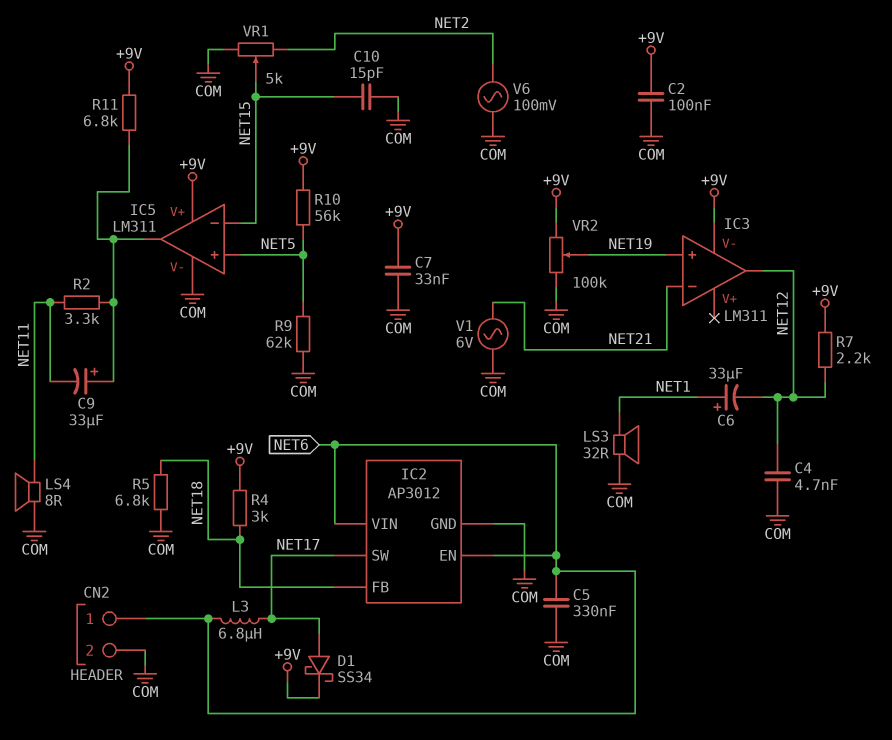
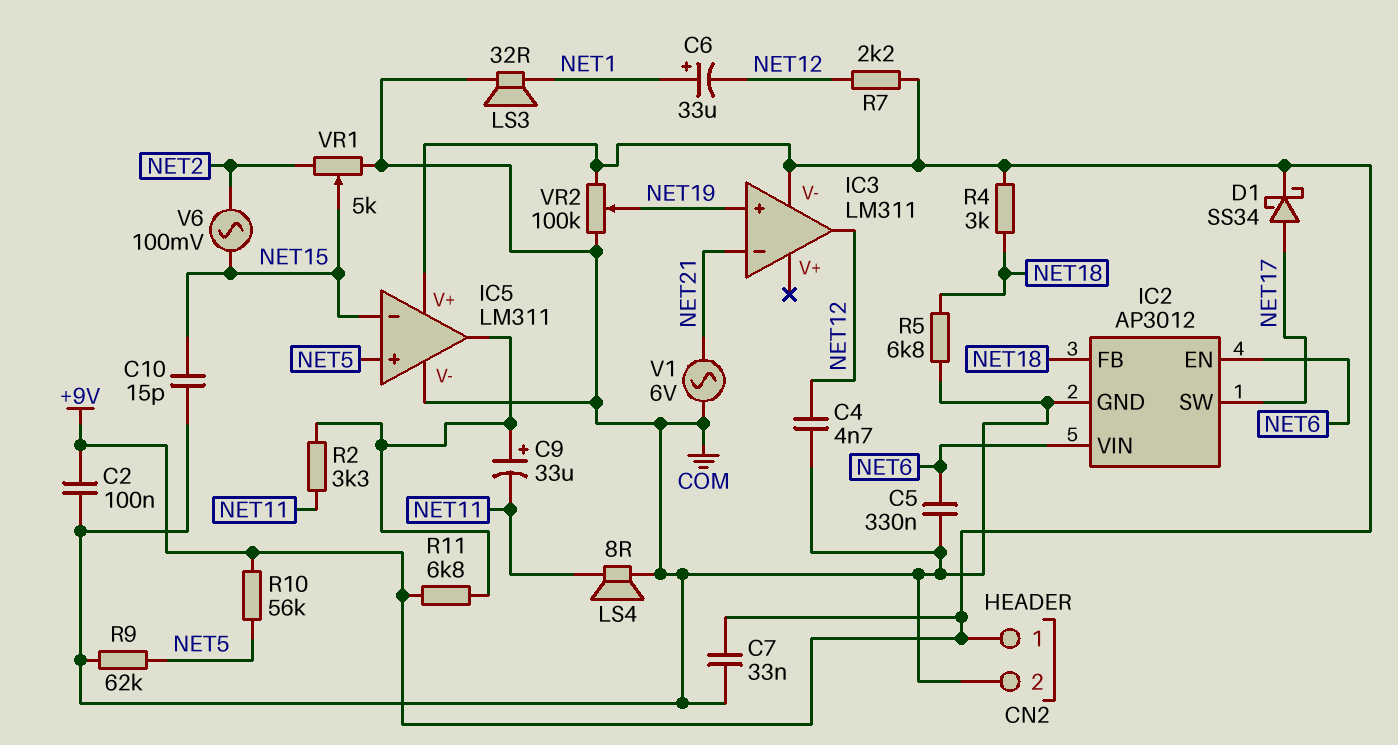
CN2 pin 1: NET6 -> +9V
L3: 6.8uH (NET6, NET17) -> none
V6: AC 100mV (COM, NET2) -> AC 100mV (NET2, NET15)

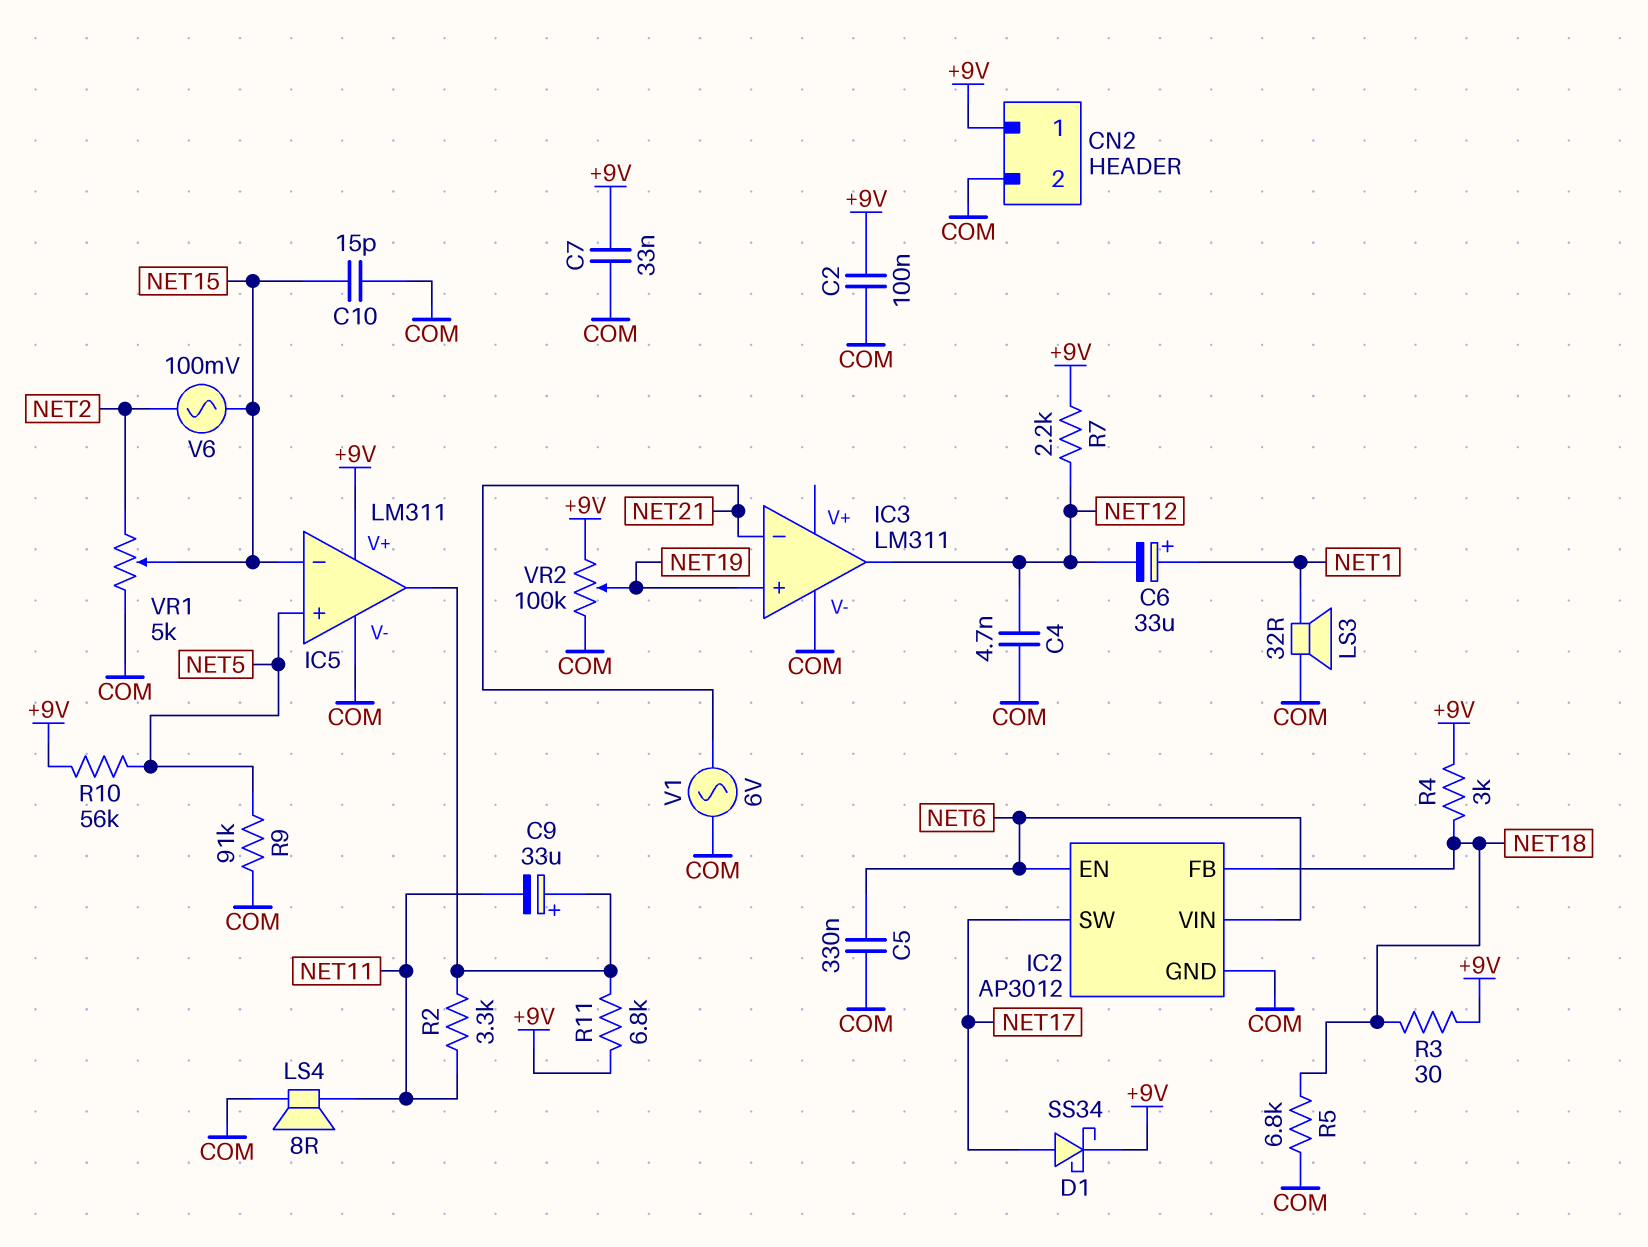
IC3 pin V-: +9V -> COM
R3: none -> 30 (+9V, NET18)
R9: 62k (COM, NET5) -> 91k (COM, NET5)

